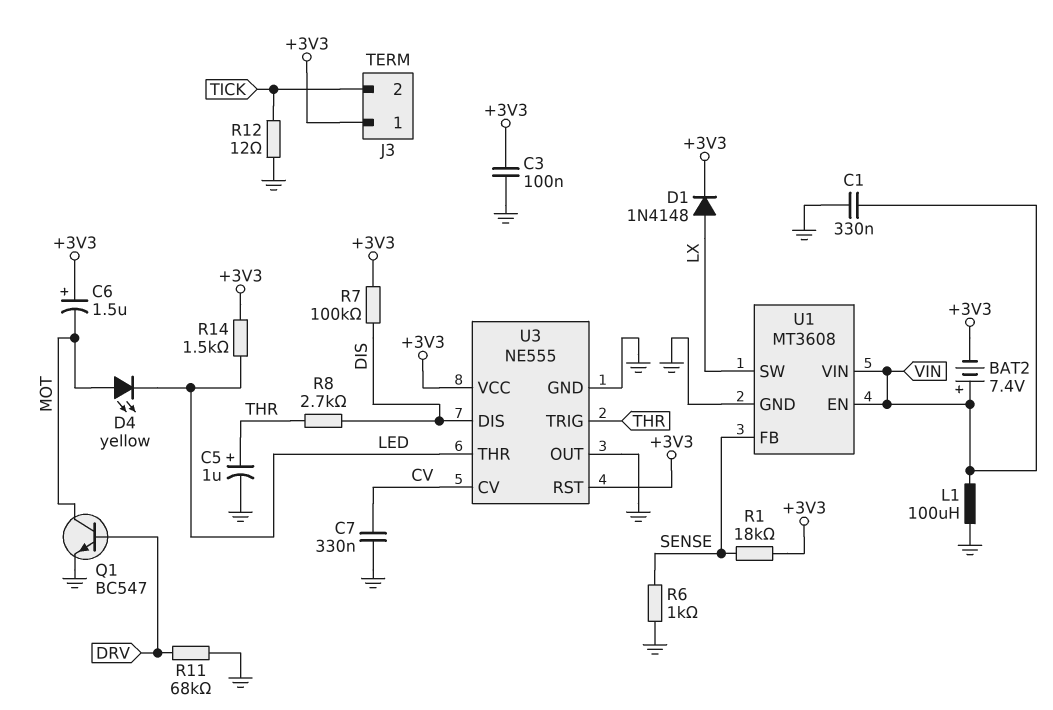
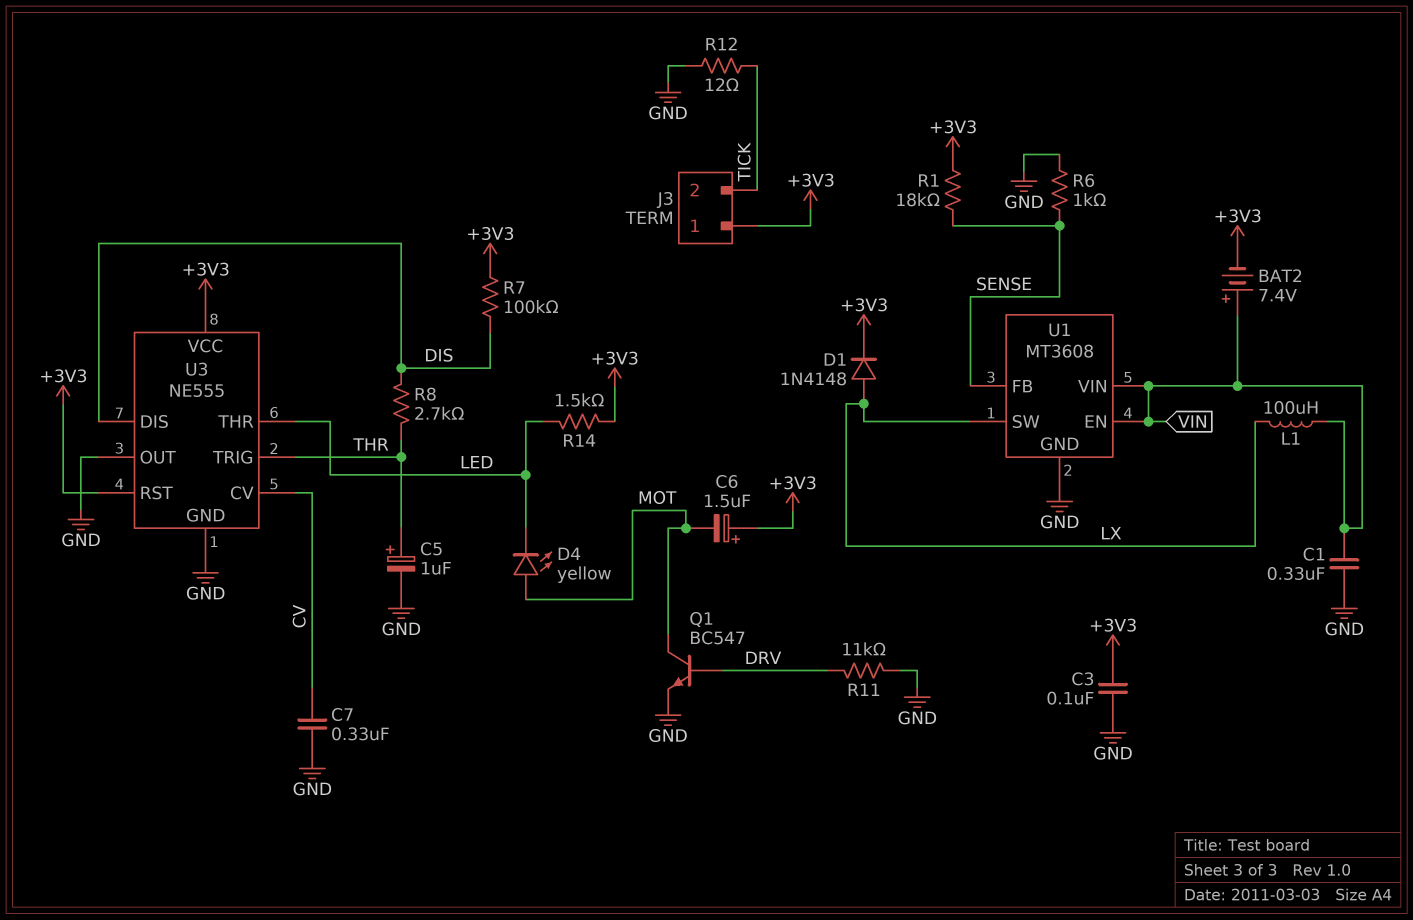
L1: 100uH (GND, VIN) -> 100uH (LX, VIN)
R11: 68k (DRV, GND) -> 11k (DRV, GND)

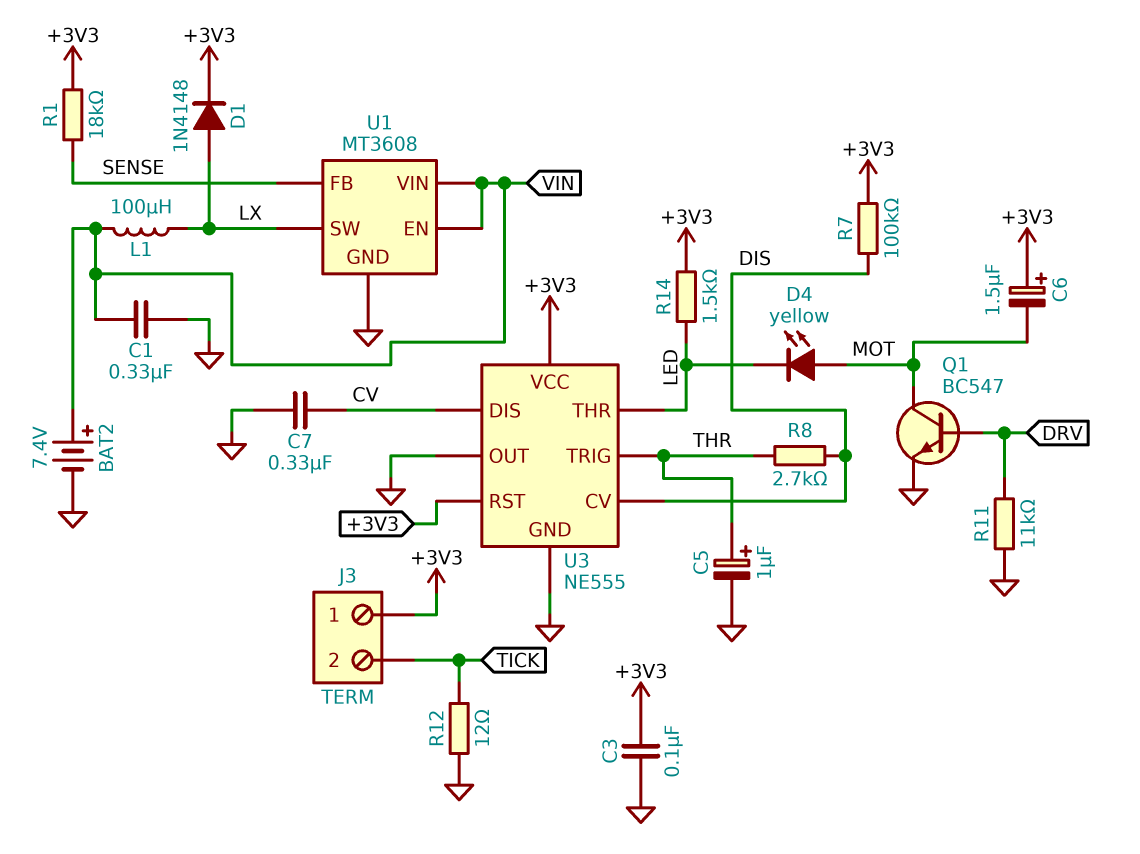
BAT2: 7.4V (plus VIN, minus +3V3) -> 7.4V (plus VIN, minus GND)
R6: 1k (GND, SENSE) -> none
U3 pin CV: CV -> DIS
U3 pin DIS: DIS -> CV

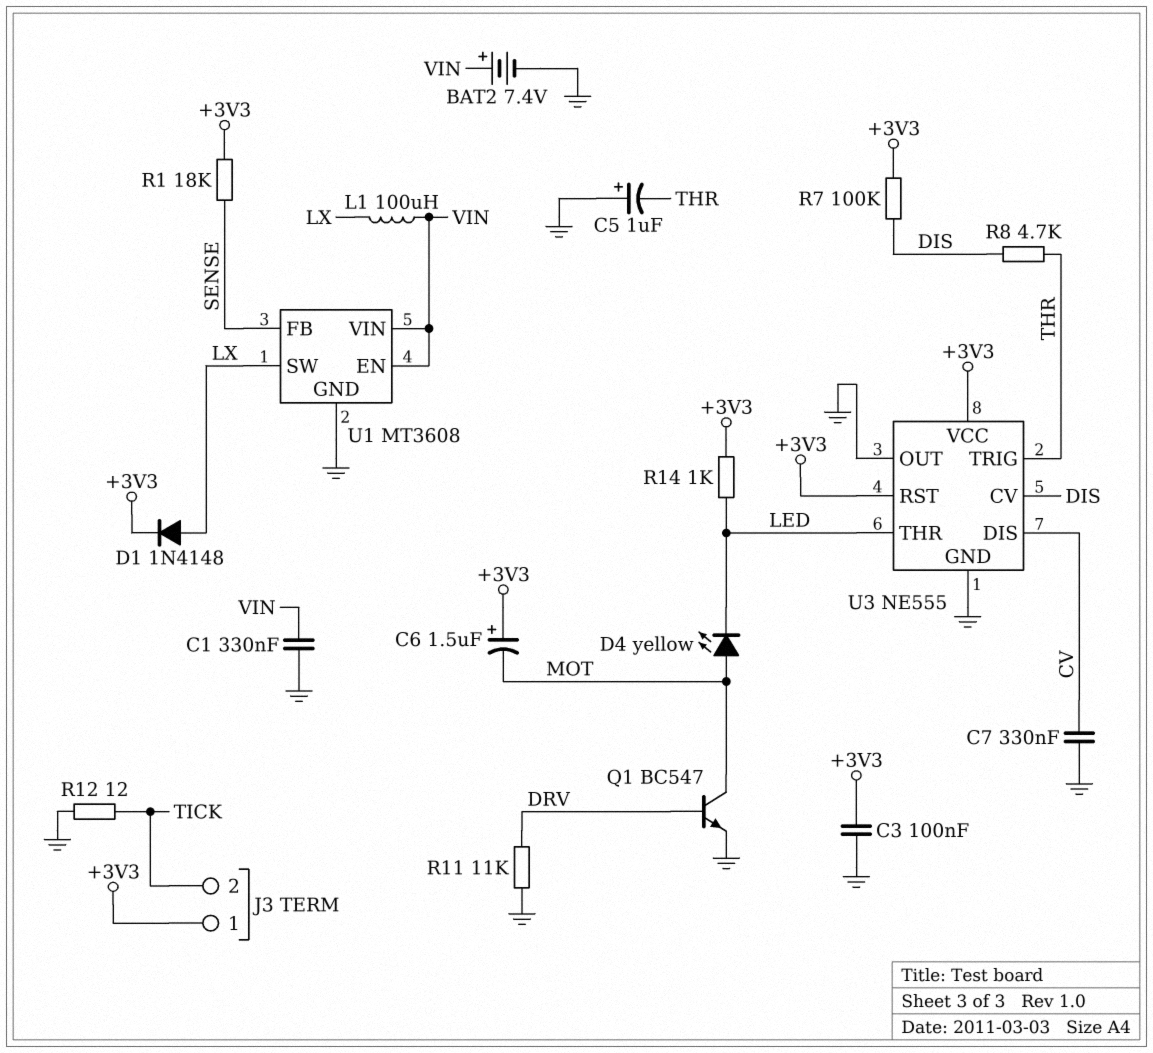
C5: 1uF (plus THR, minus GND) -> 1uF (plus GND, minus THR)
R8: 2.7k (DIS, THR) -> 4.7k (DIS, THR)
R14: 1.5k (+3V3, LED) -> 1k (+3V3, LED)

